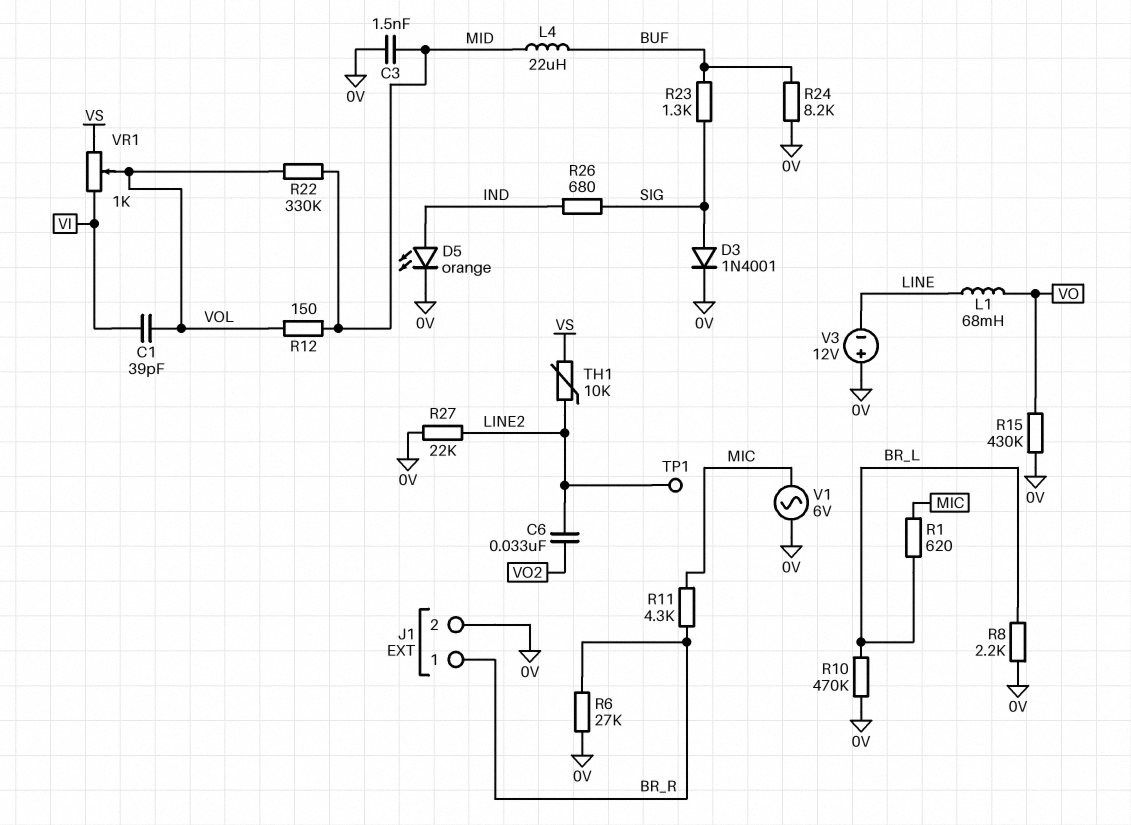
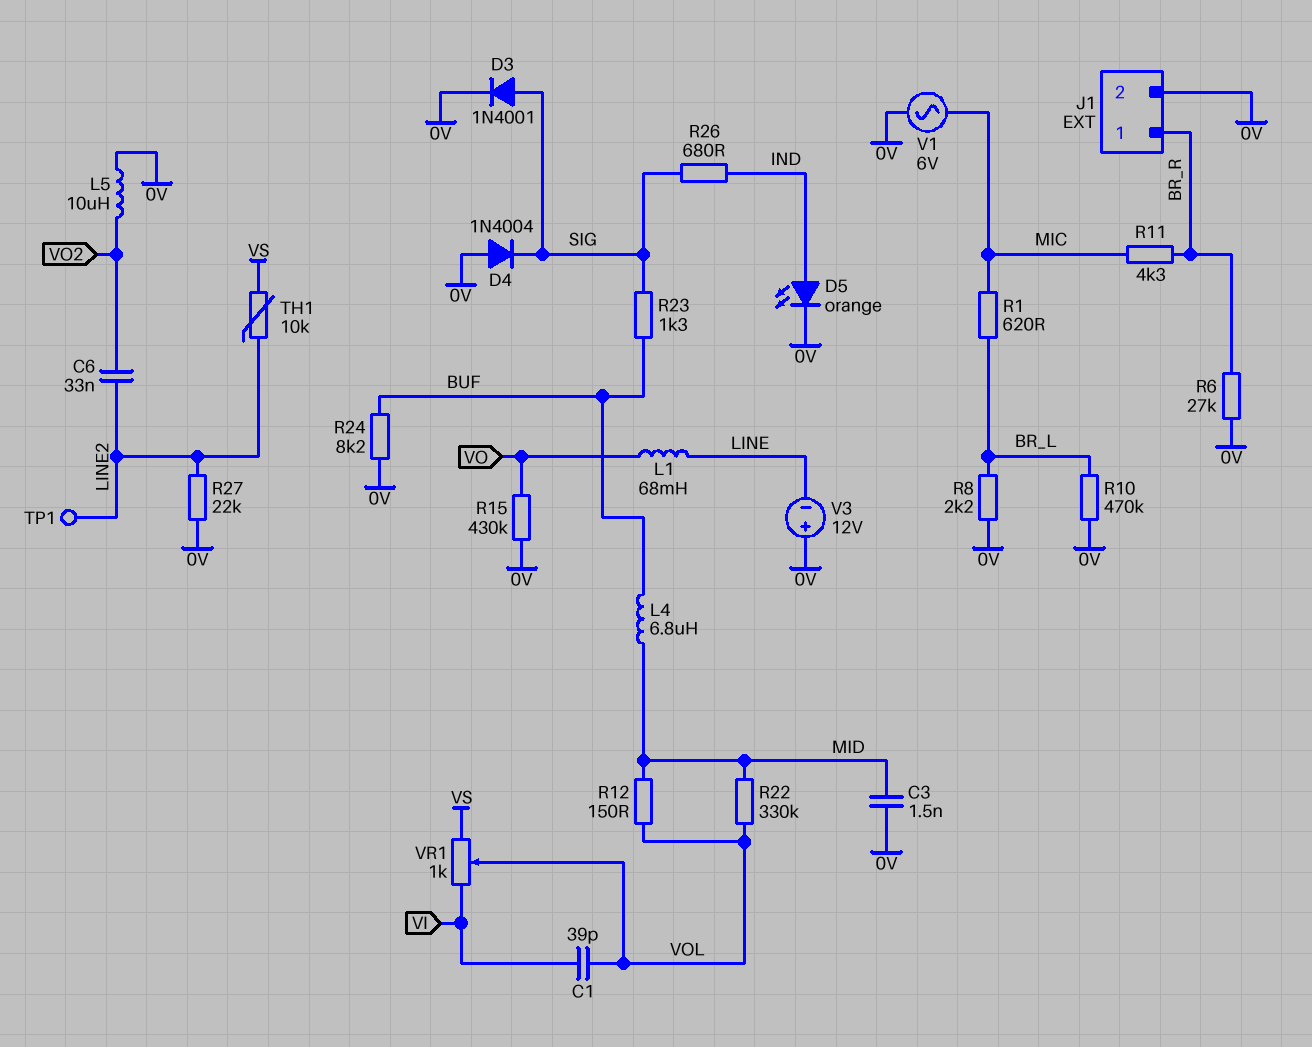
D4: none -> diode 1N4004 (A 0V, K SIG)
L4: 22uH (BUF, MID) -> 6.8uH (BUF, MID)
L5: none -> 10uH (0V, VO2)

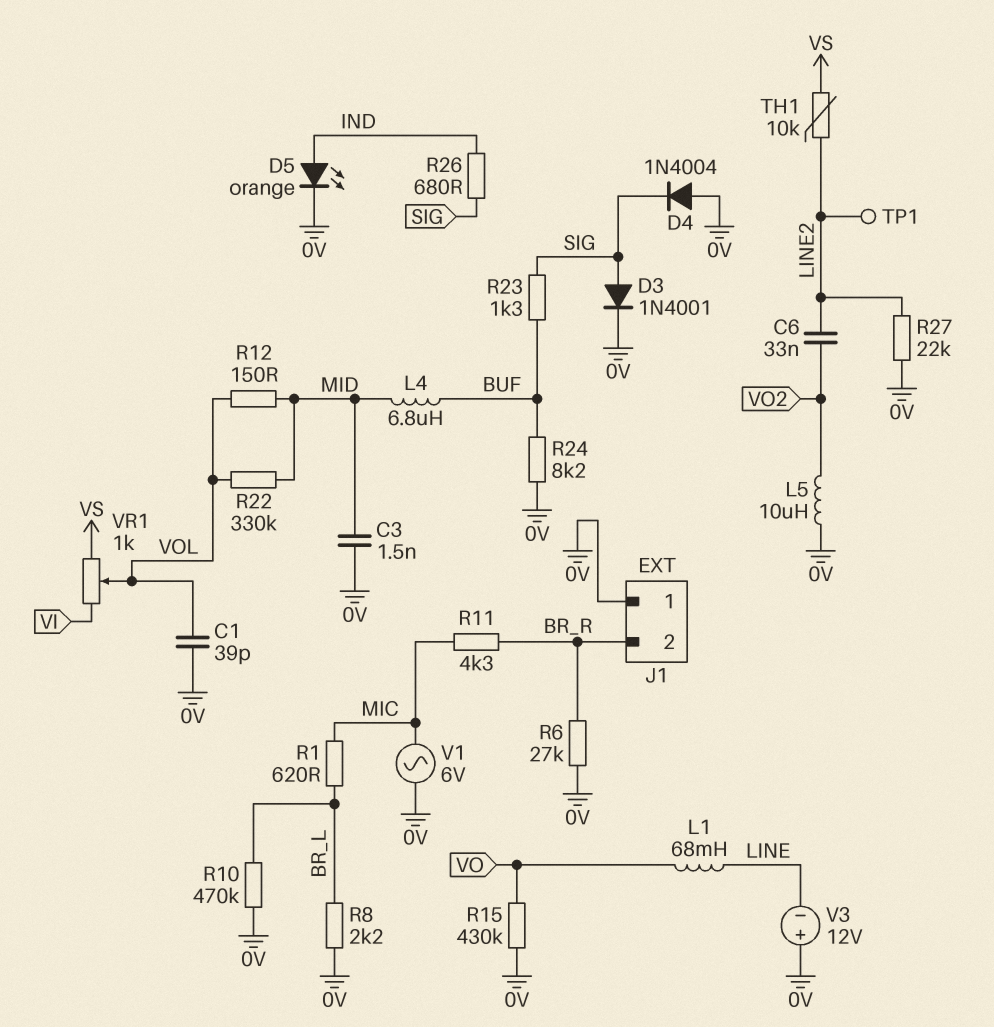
C1: 39pF (VI, VOL) -> 39pF (0V, VOL)
J1 pin 1: BR_R -> 0V
J1 pin 2: 0V -> BR_R

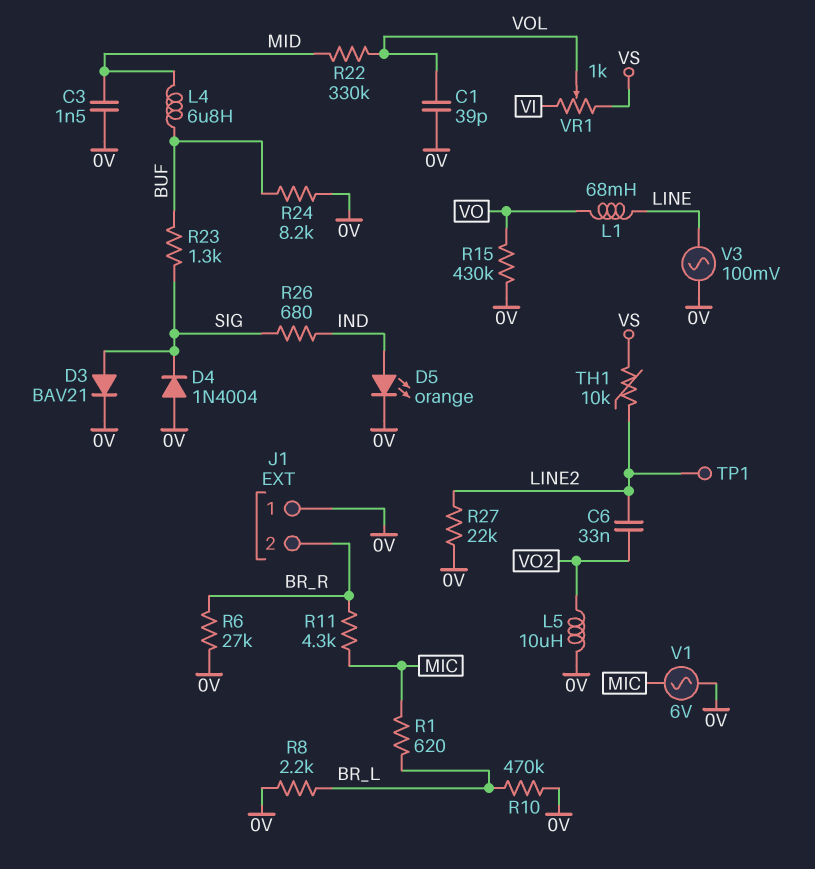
D3: diode 1N4001 (A SIG, K 0V) -> diode BAV21 (A SIG, K 0V)
R12: 150 (MID, VOL) -> none
V3: 12V (plus 0V, minus LINE) -> AC 100mV (0V, LINE)

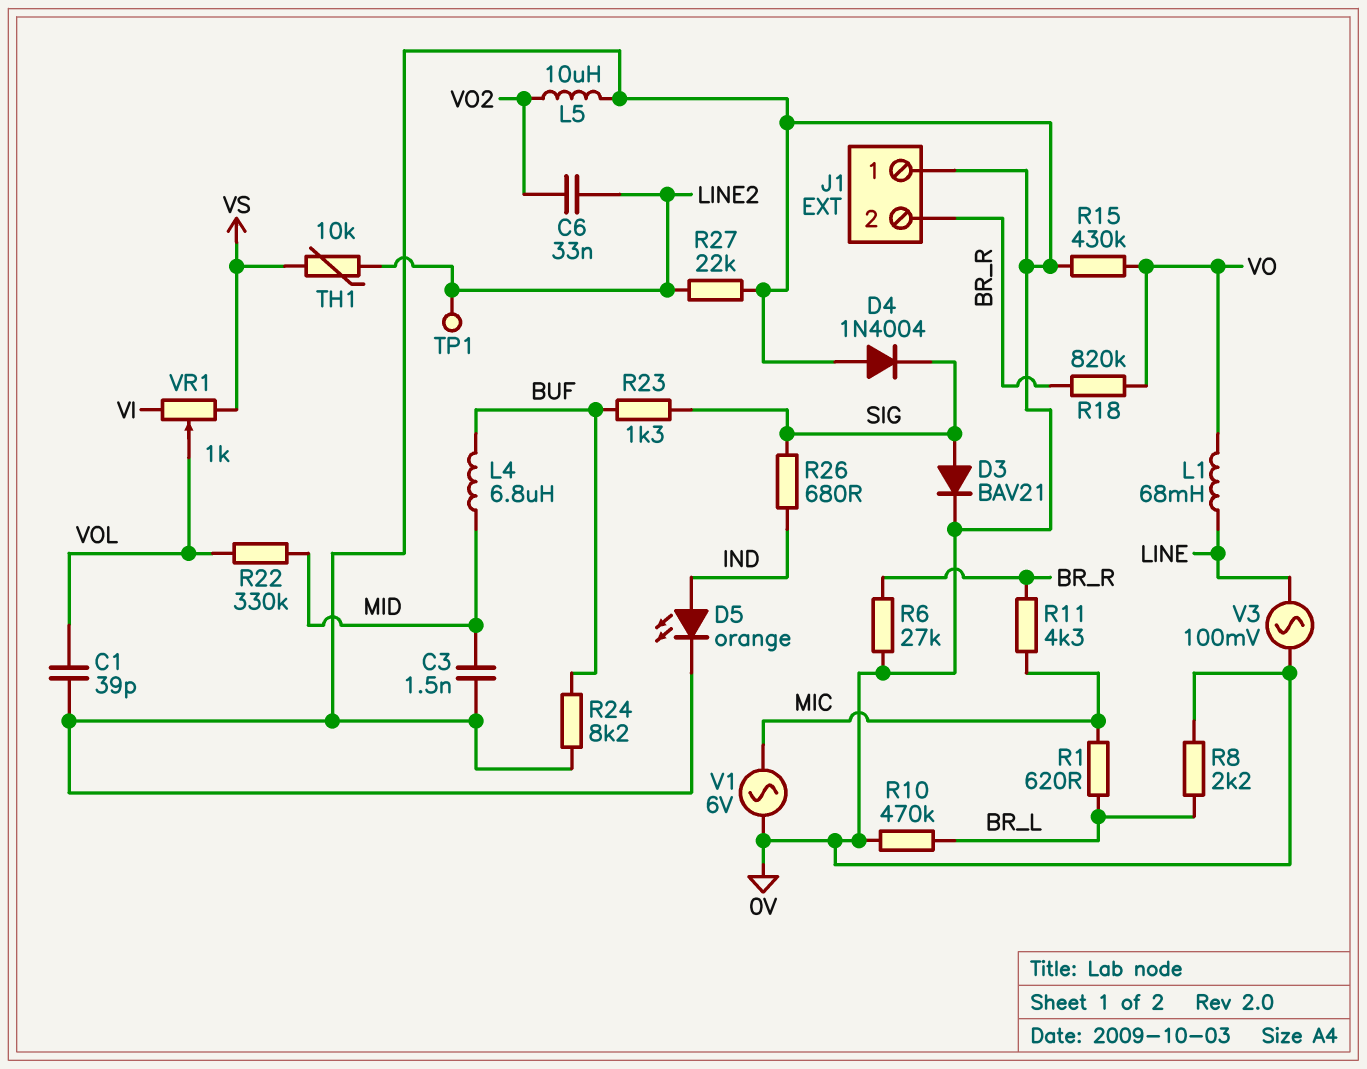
R18: none -> 820k (BR_R, VO)

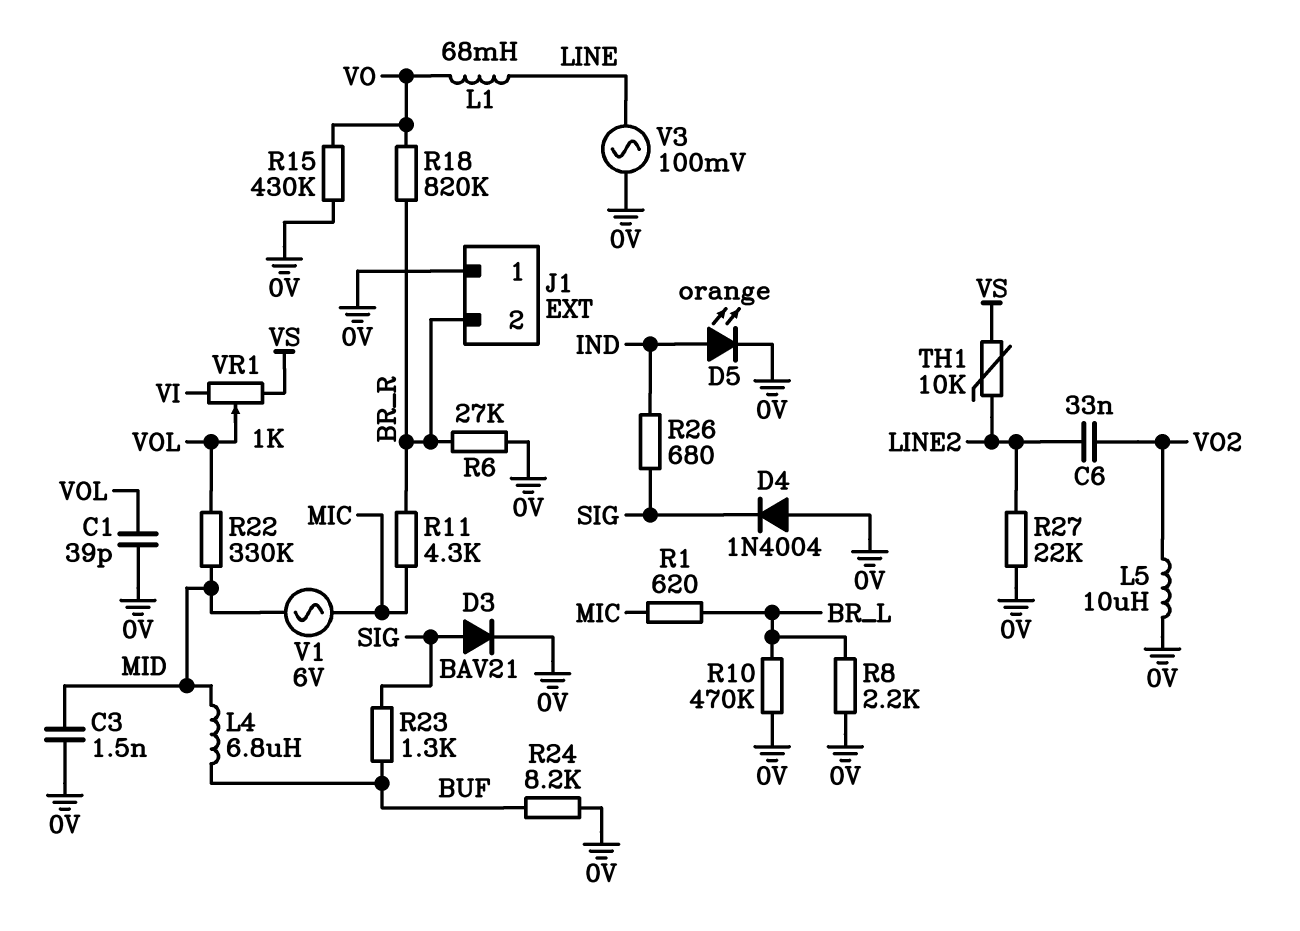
TP1: test point (LINE2) -> none
V1: AC 6V (0V, MIC) -> AC 6V (MIC, MID)

